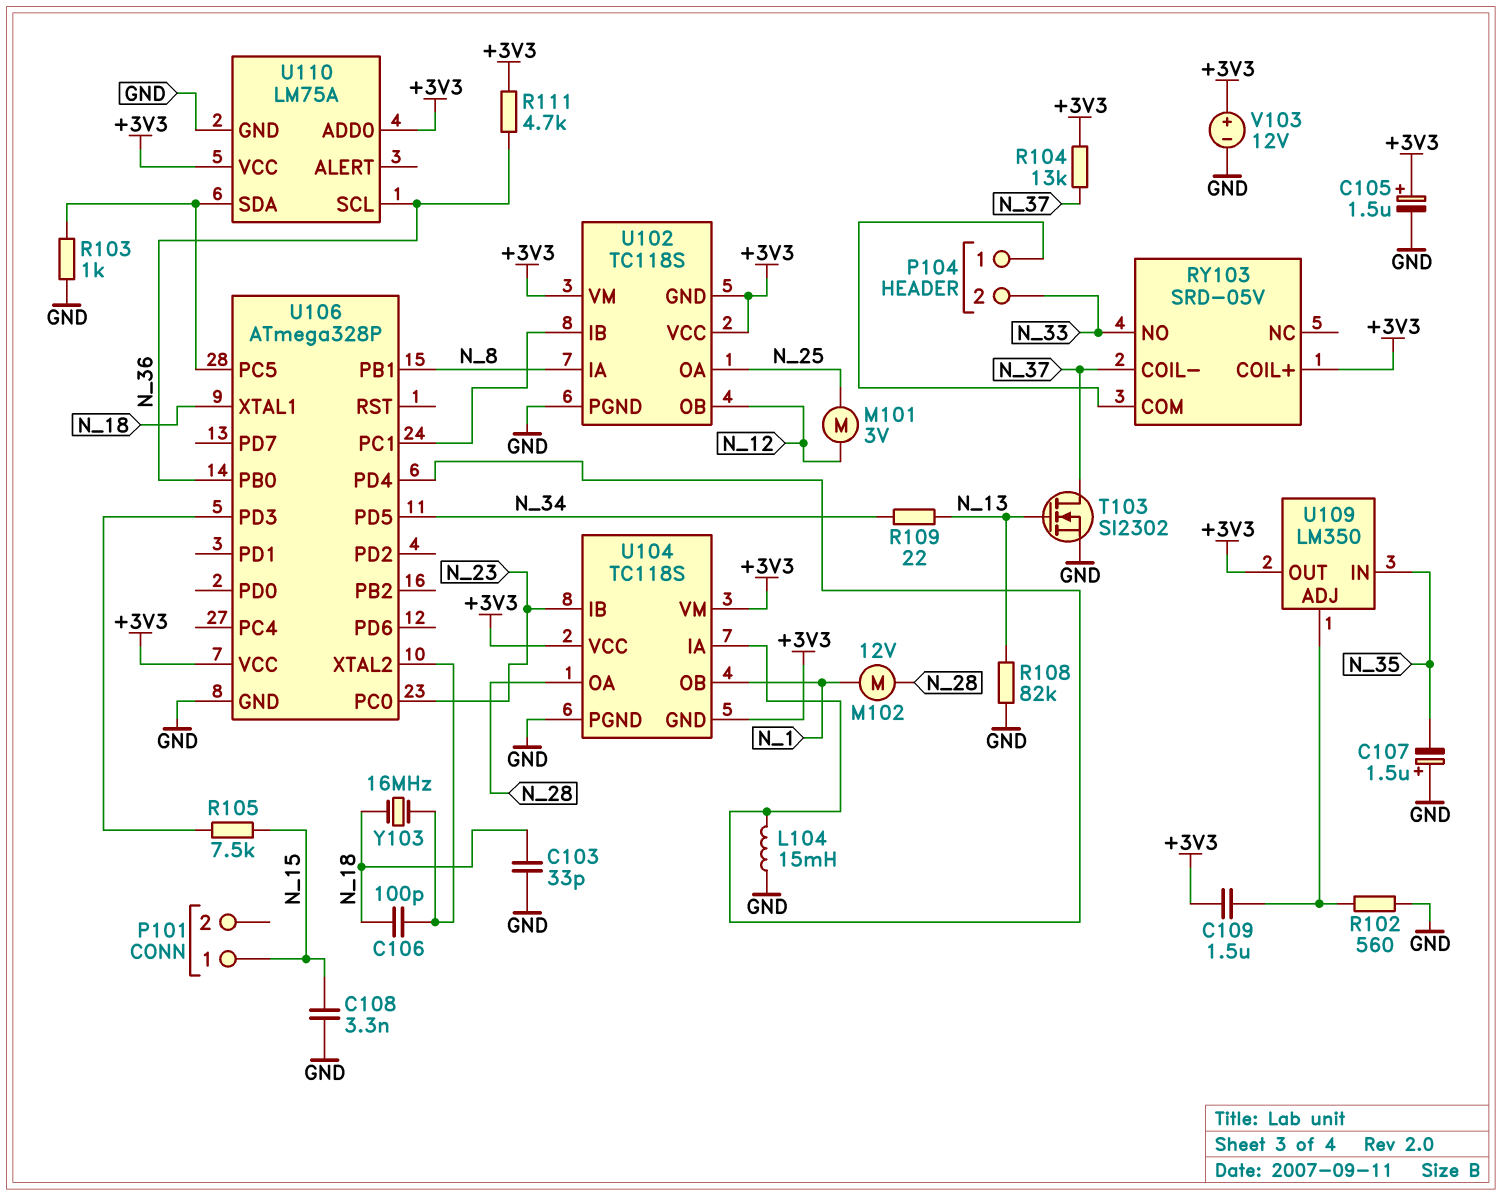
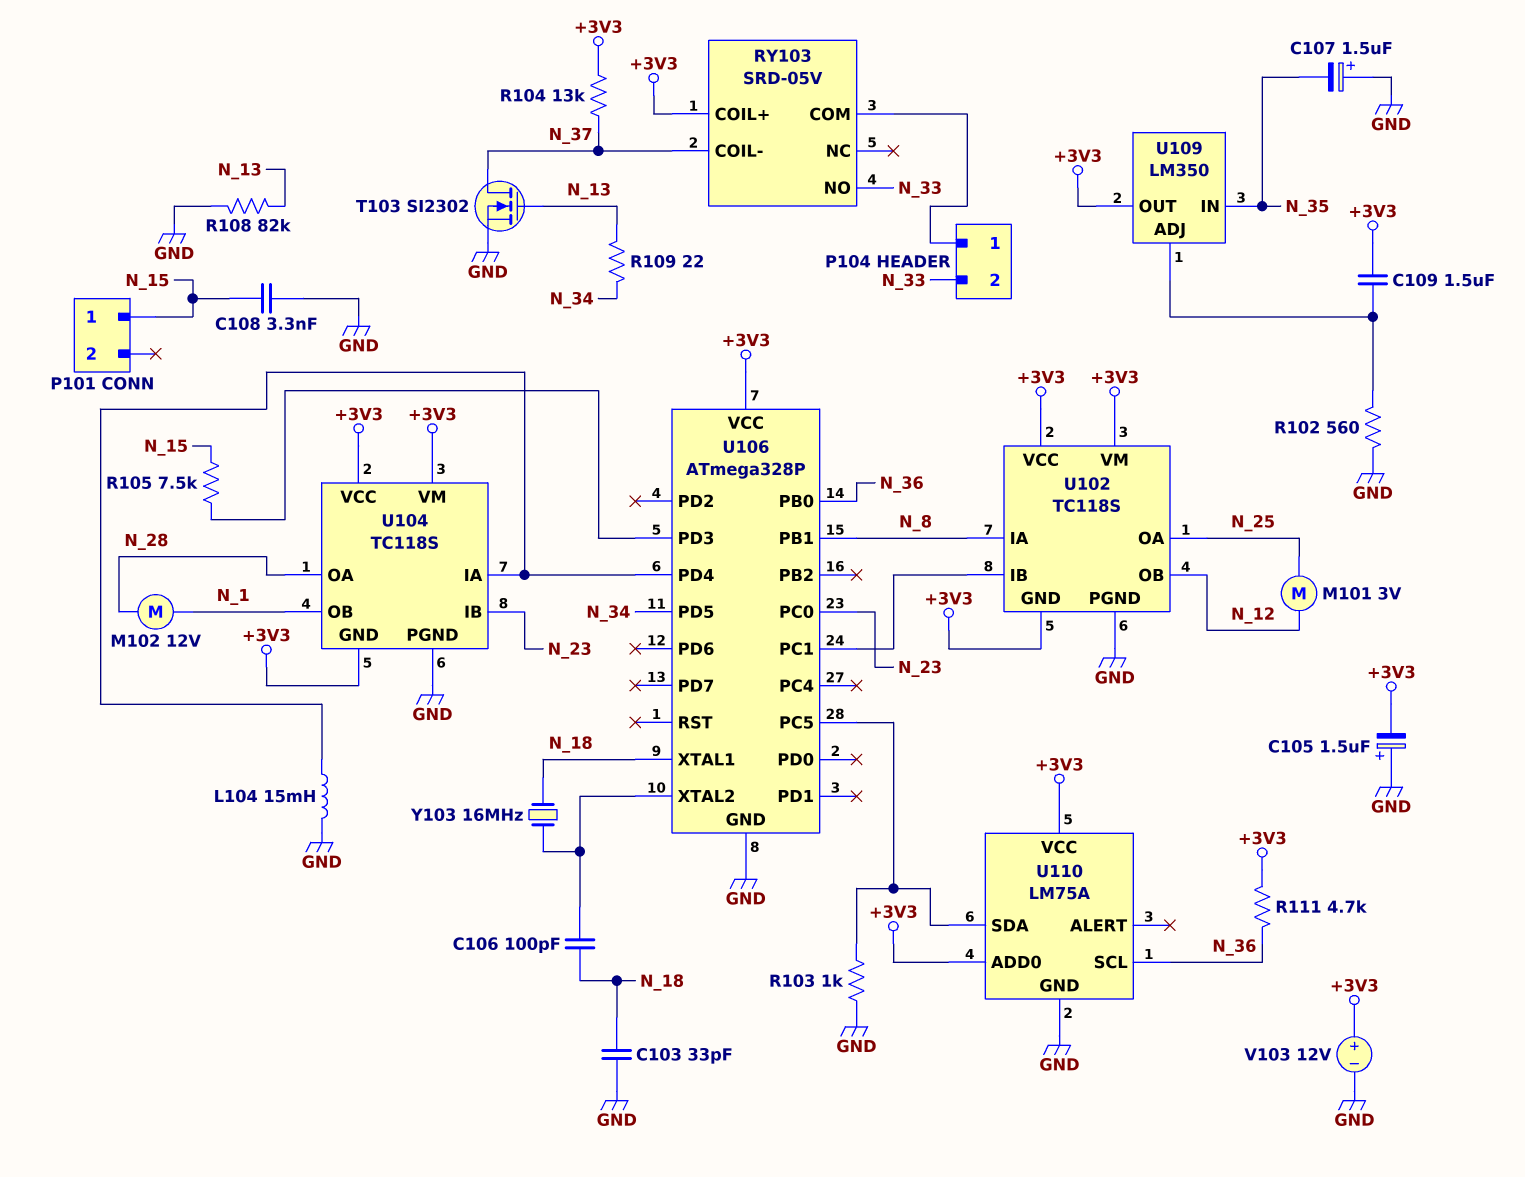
C105: 1.5uF (plus +3V3, minus GND) -> 1.5uF (plus GND, minus +3V3)

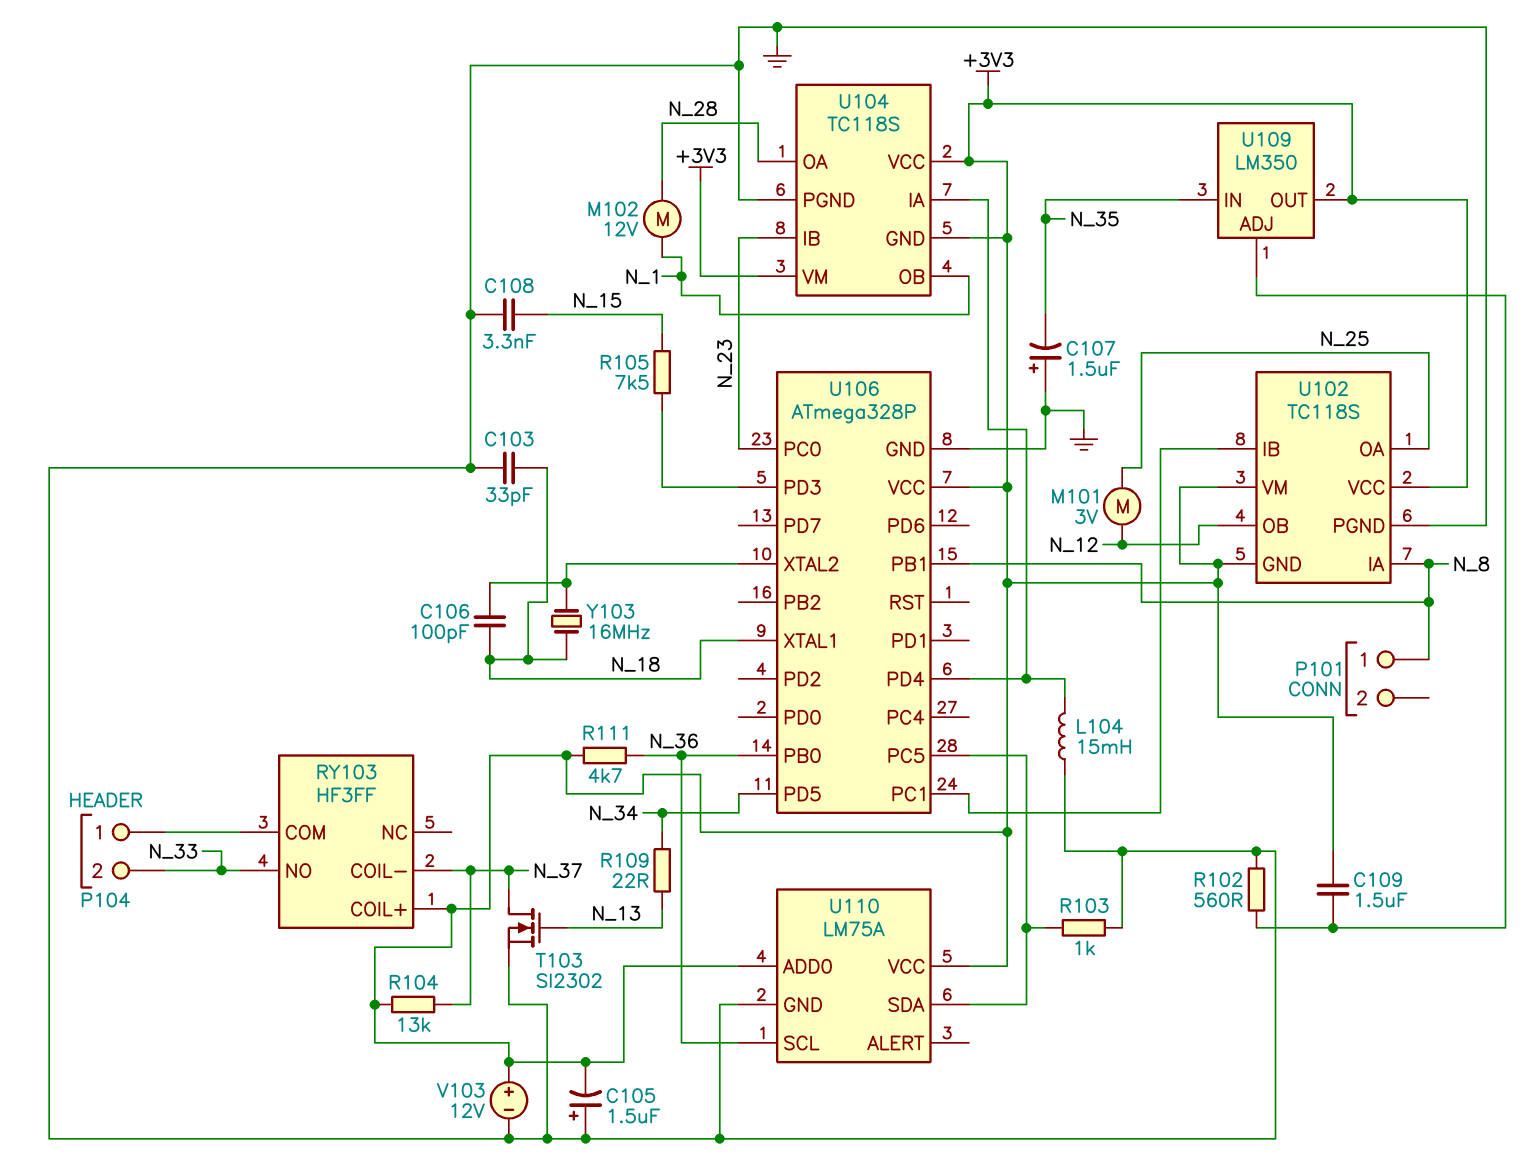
P101 pin 1: N_15 -> N_8
R108: 82k (GND, N_13) -> none
RY103: SRD-05V -> HF3FF

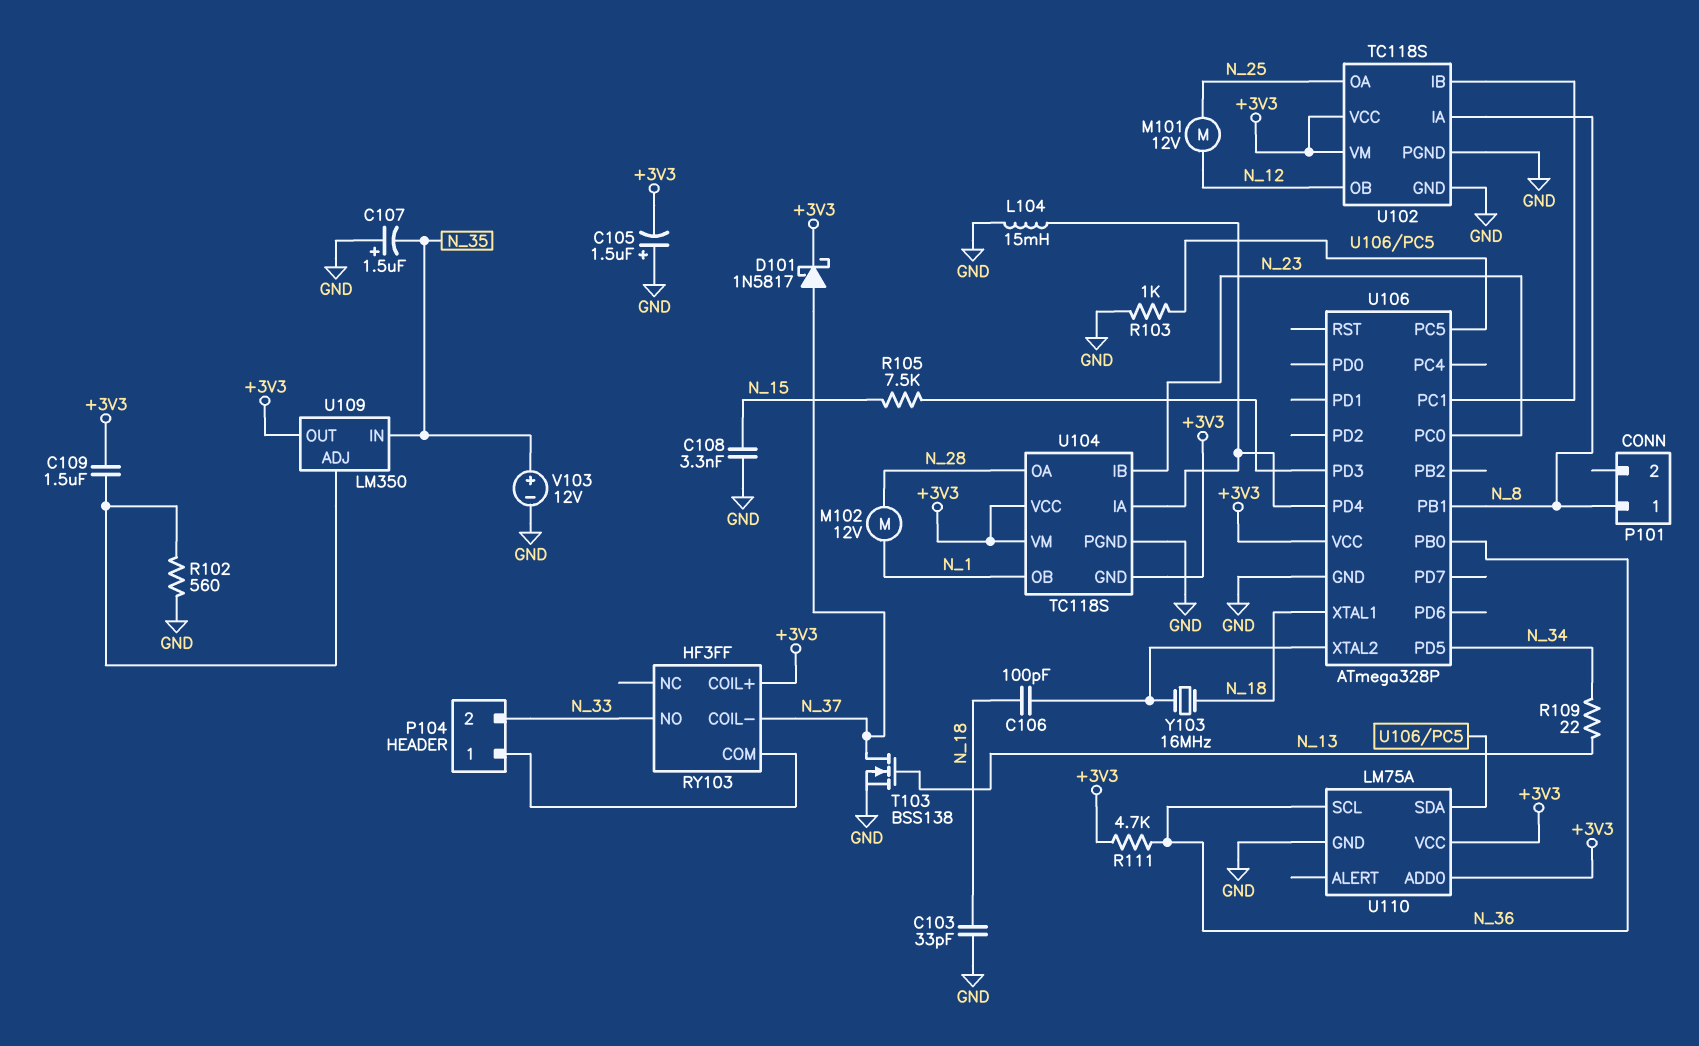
D101: none -> schottky 1N5817 (A N_37, K +3V3)
M101: motor 3V (N_12, N_25) -> motor 12V (N_12, N_25)
R104: 13k (+3V3, N_37) -> none
T103: NMOS SI2302 (G N_13, D N_37, S GND) -> NMOS BSS138 (G N_13, D N_37, S GND)
U102 pin GND: +3V3 -> GND
V103: 12V (plus +3V3, minus GND) -> 12V (plus N_35, minus GND)

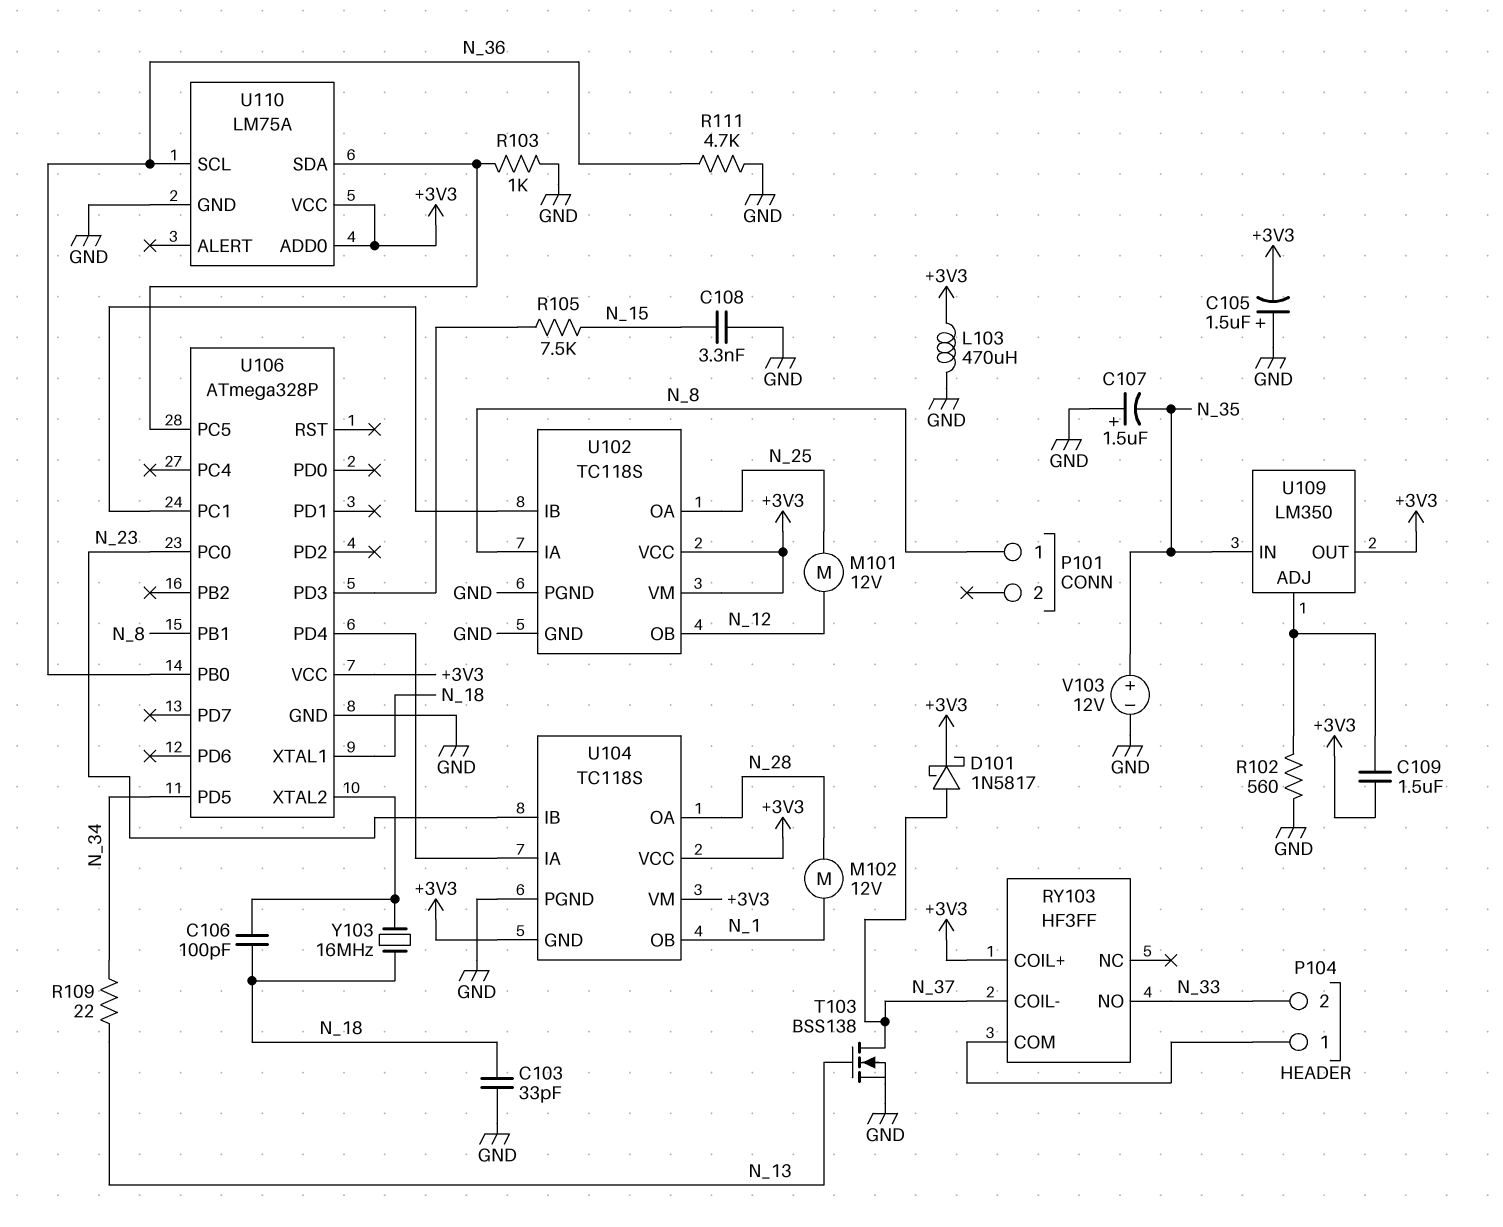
L103: none -> 470uH (+3V3, GND)
L104: 15mH (GND, U104/IA) -> none
R111: 4.7k (+3V3, N_36) -> 4.7k (GND, N_36)

